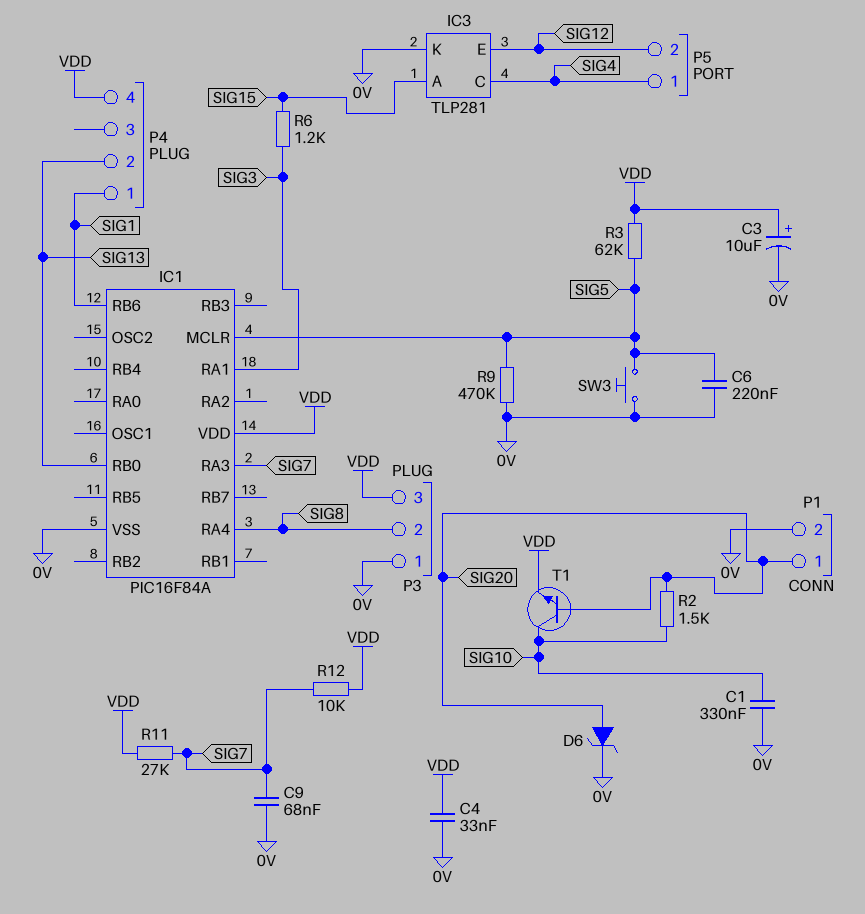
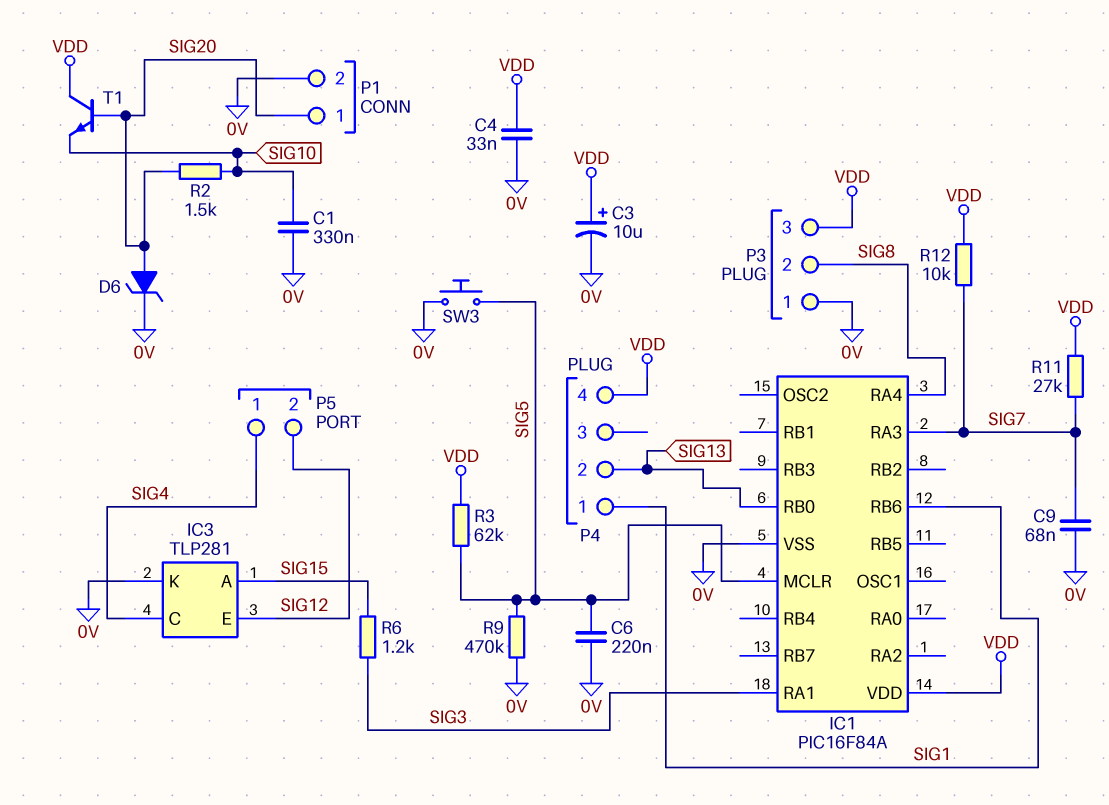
T1: NPN (B SIG20, C SIG10, E VDD) -> NPN (B SIG20, C VDD, E SIG10)

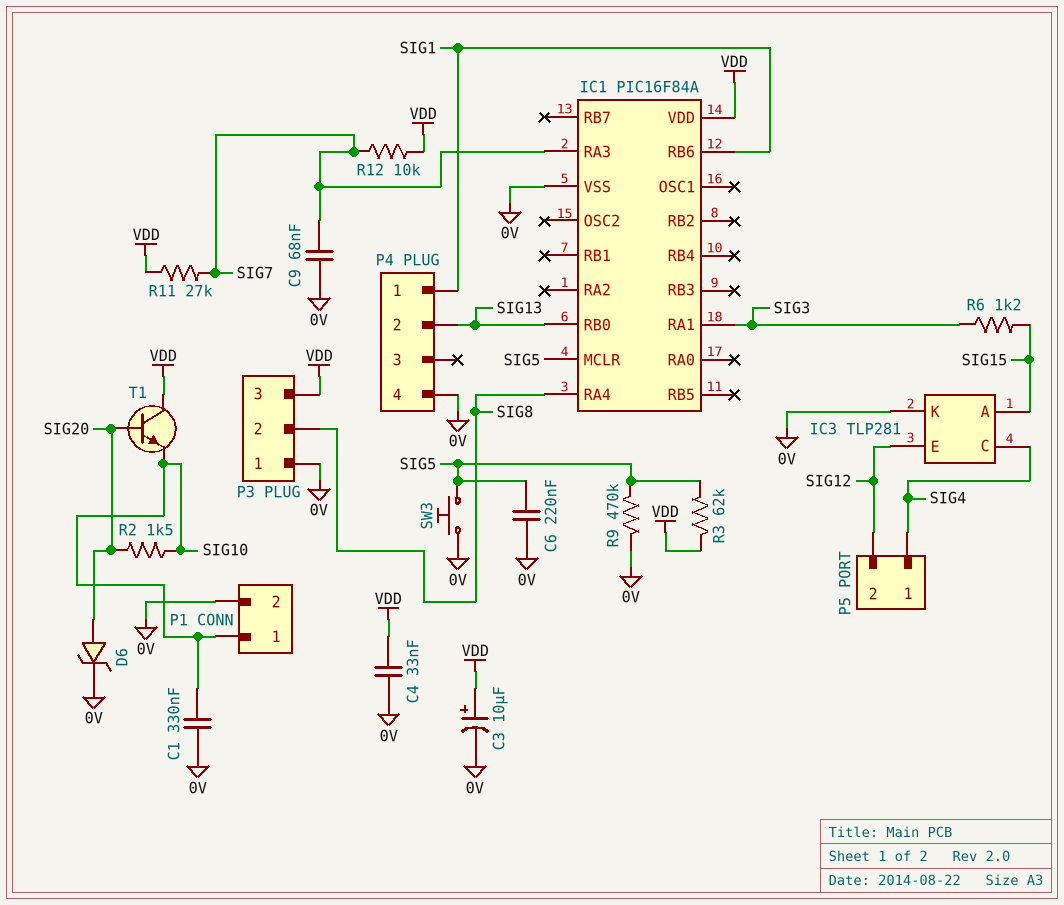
P1 pin 1: SIG20 -> SIG10
P4 pin 4: VDD -> 0V

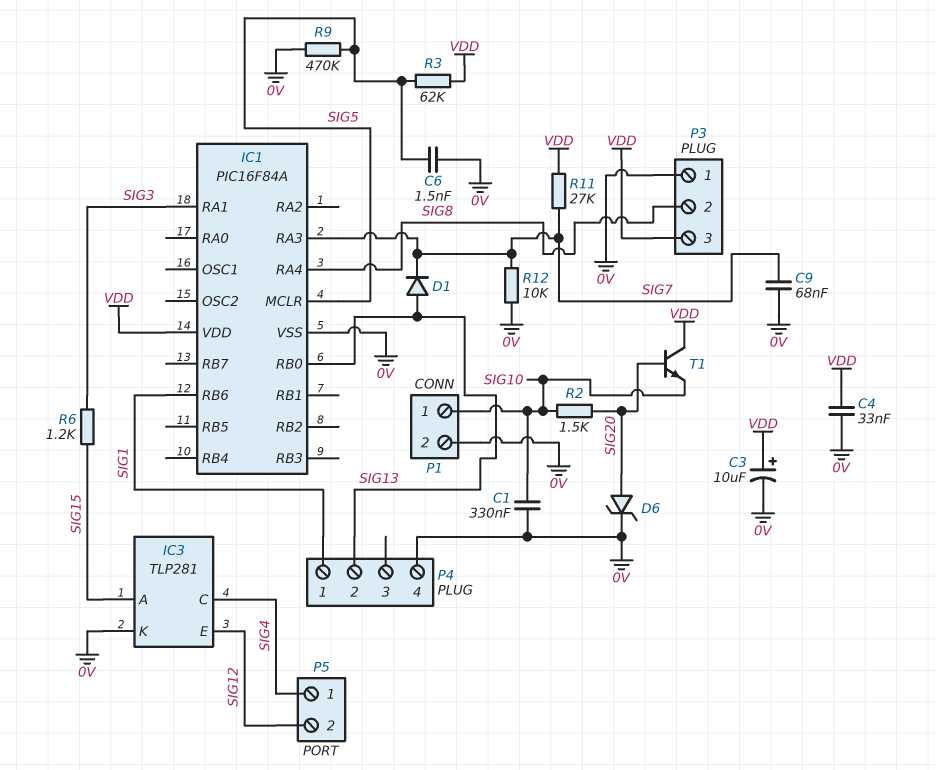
C6: 220nF (0V, SIG5) -> 1.5nF (0V, SIG5)
D1: none -> diode (A SIG13, K SIG7)
R12: 10k (SIG7, VDD) -> 10k (0V, SIG7)
SW3: button (0V, SIG5) -> none

